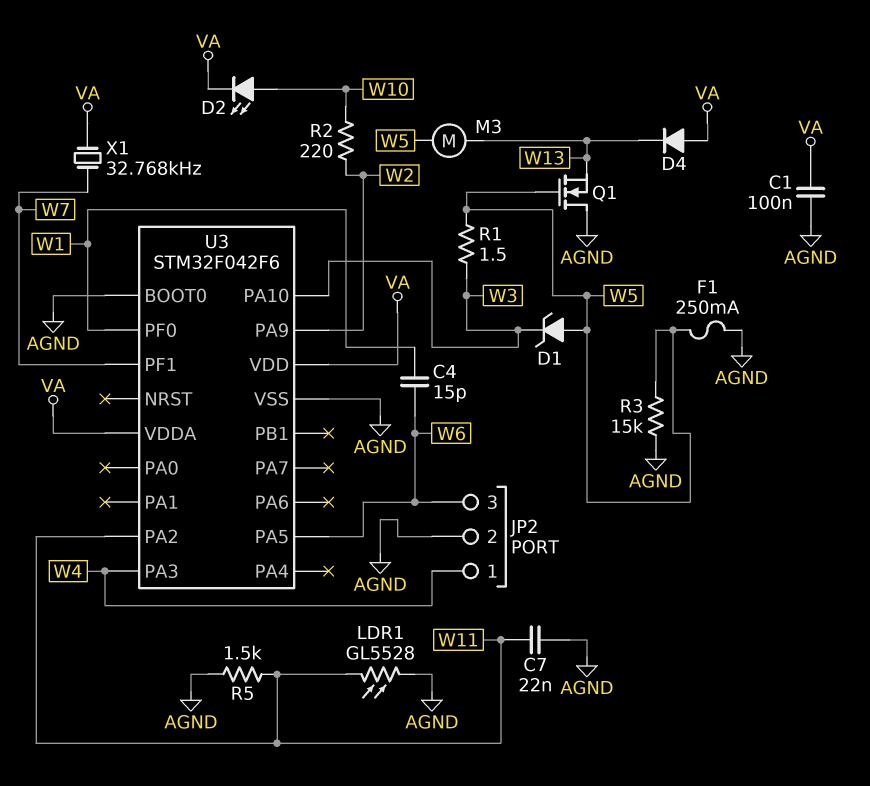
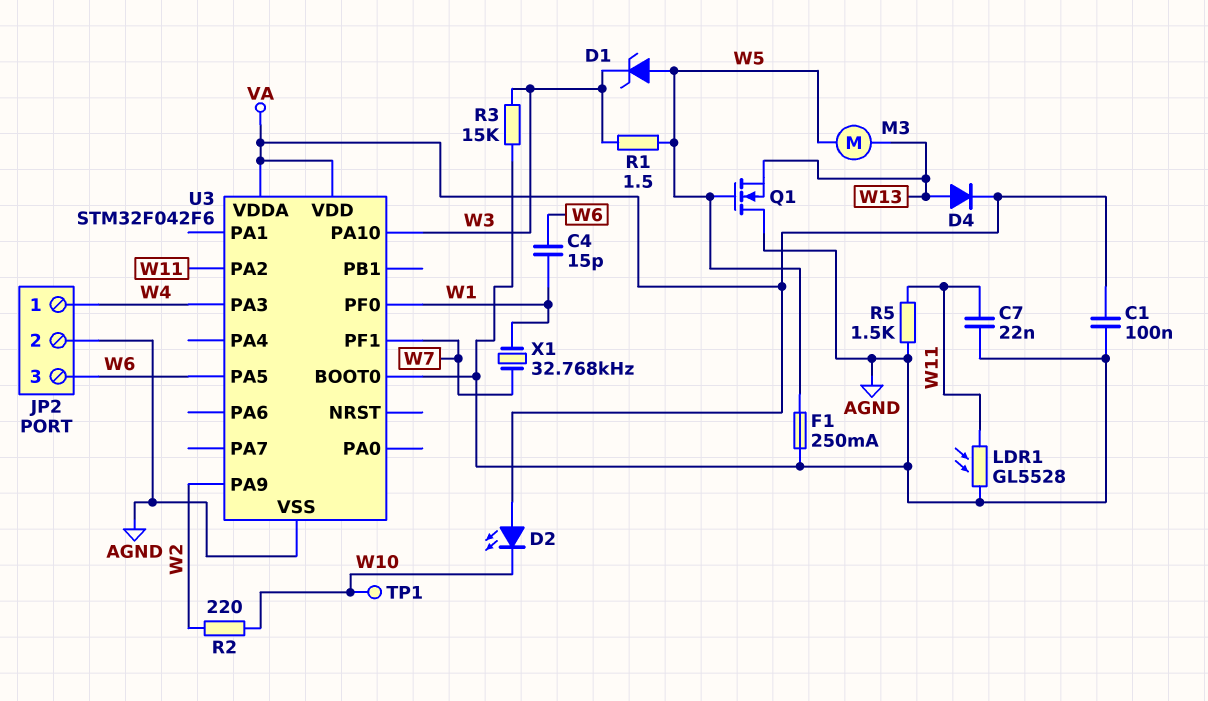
D2: LED (A W10, K VA) -> LED (A VA, K W10)
D4: diode (A VA, K W13) -> diode (A W13, K VA)
R3: 15k (AGND, W5) -> 15k (AGND, W3)
TP1: none -> test point (W10)
X1: 32.768kHz (VA, W7) -> 32.768kHz (W1, W7)

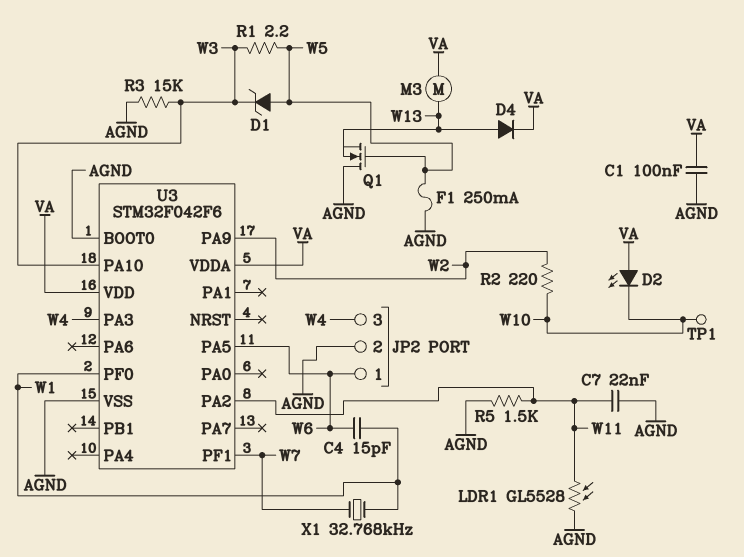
JP2 pin 1: W4 -> W6
JP2 pin 3: W6 -> W4
M3: motor (W5, W13) -> motor (VA, W13)
R1: 1.5 (W3, W5) -> 2.2 (W3, W5)

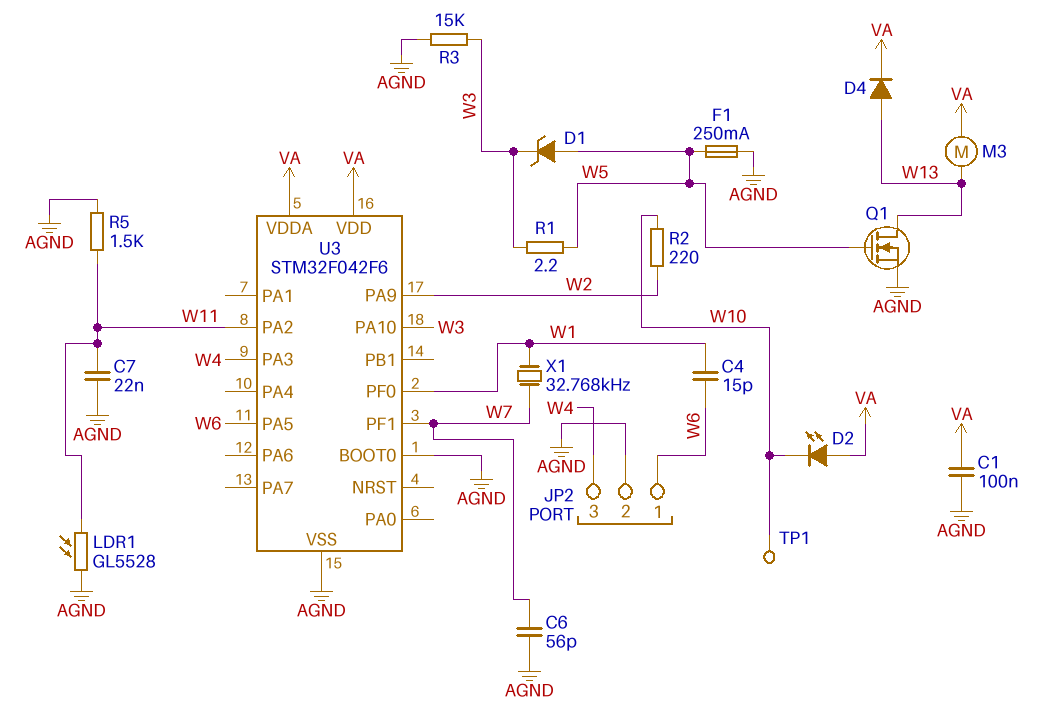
C6: none -> 56pF (AGND, W7)
Q1: NMOS (G W5, D AGND, S W13) -> NMOS (G W5, D W13, S AGND)

